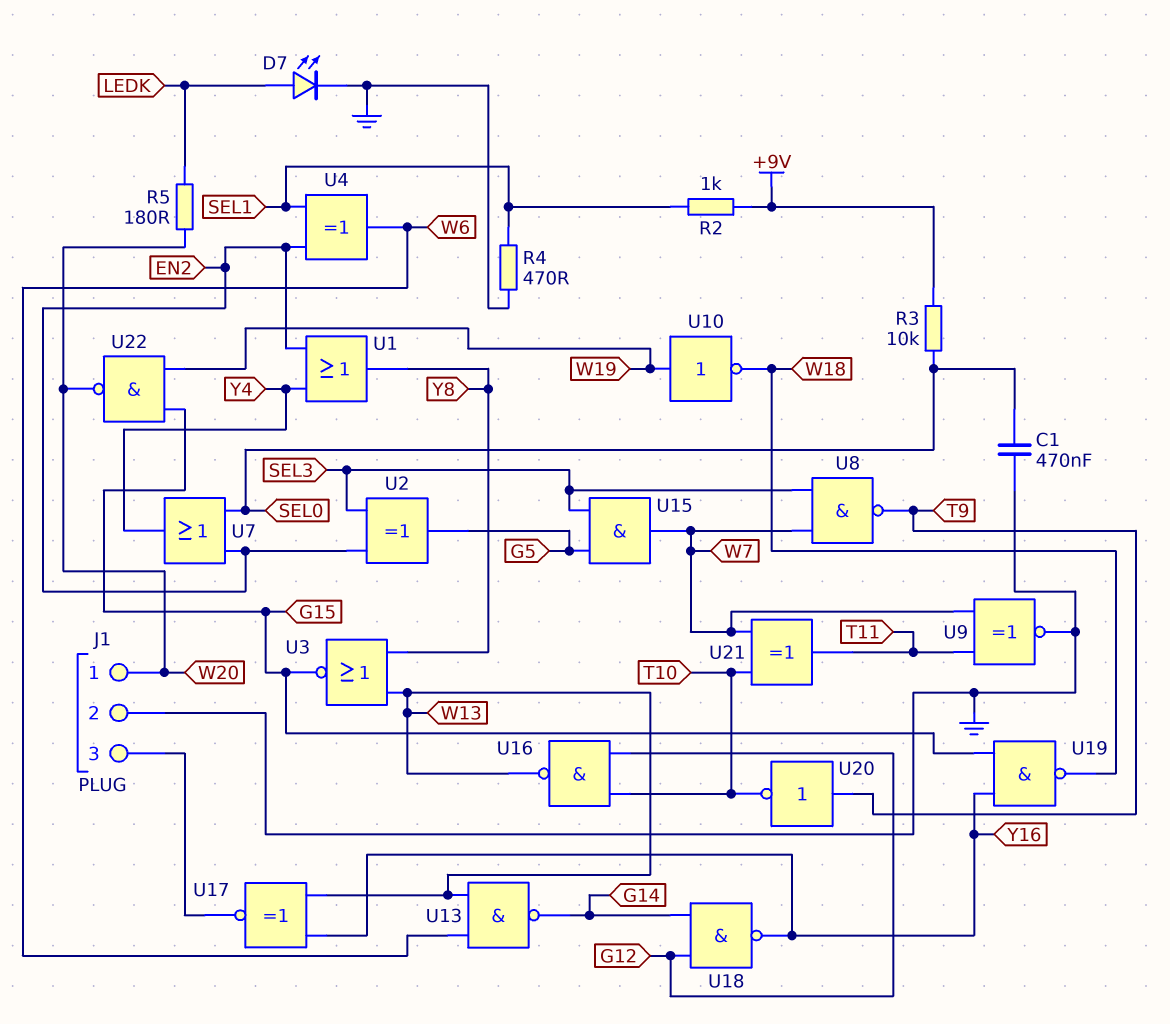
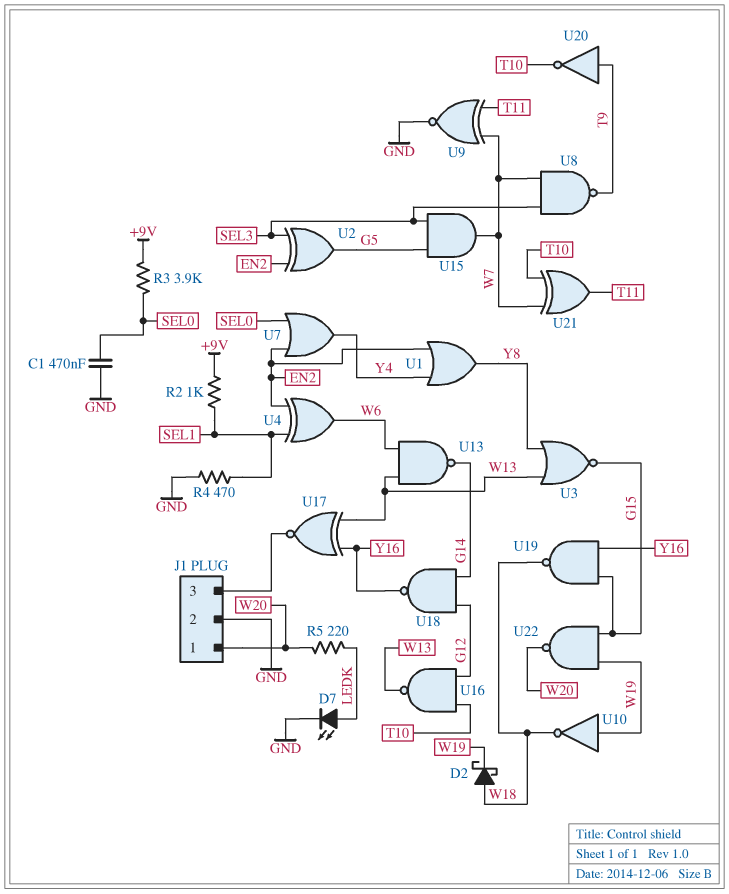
D2: none -> schottky (A W18, K W19)
R3: 10k (+9V, SEL0) -> 3.9k (+9V, SEL0)
R5: 180 (LEDK, W20) -> 220 (LEDK, W20)

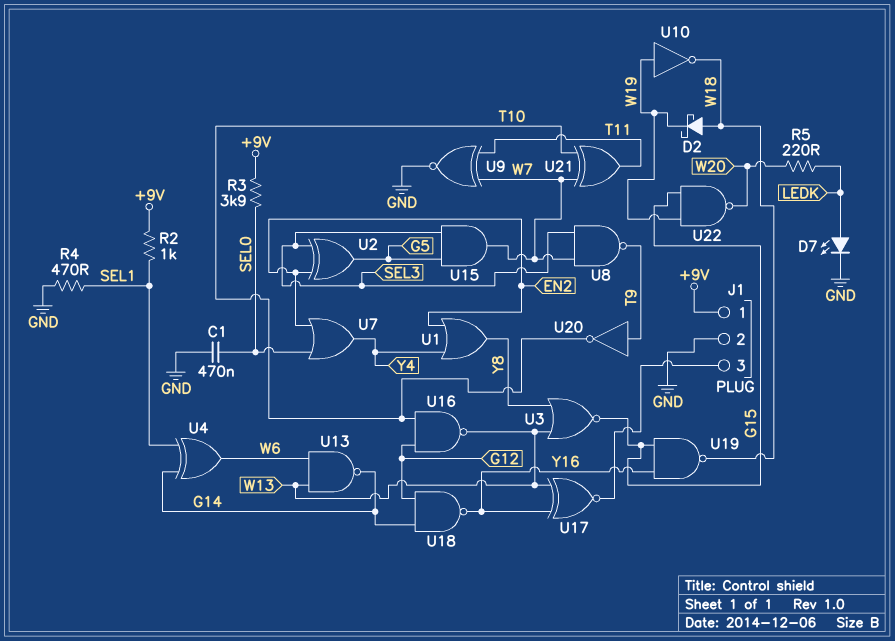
J1 pin 1: W20 -> +9V
U4: XOR (in EN2, in SEL1, out W6) -> XOR (in G14, in SEL1, out W6)

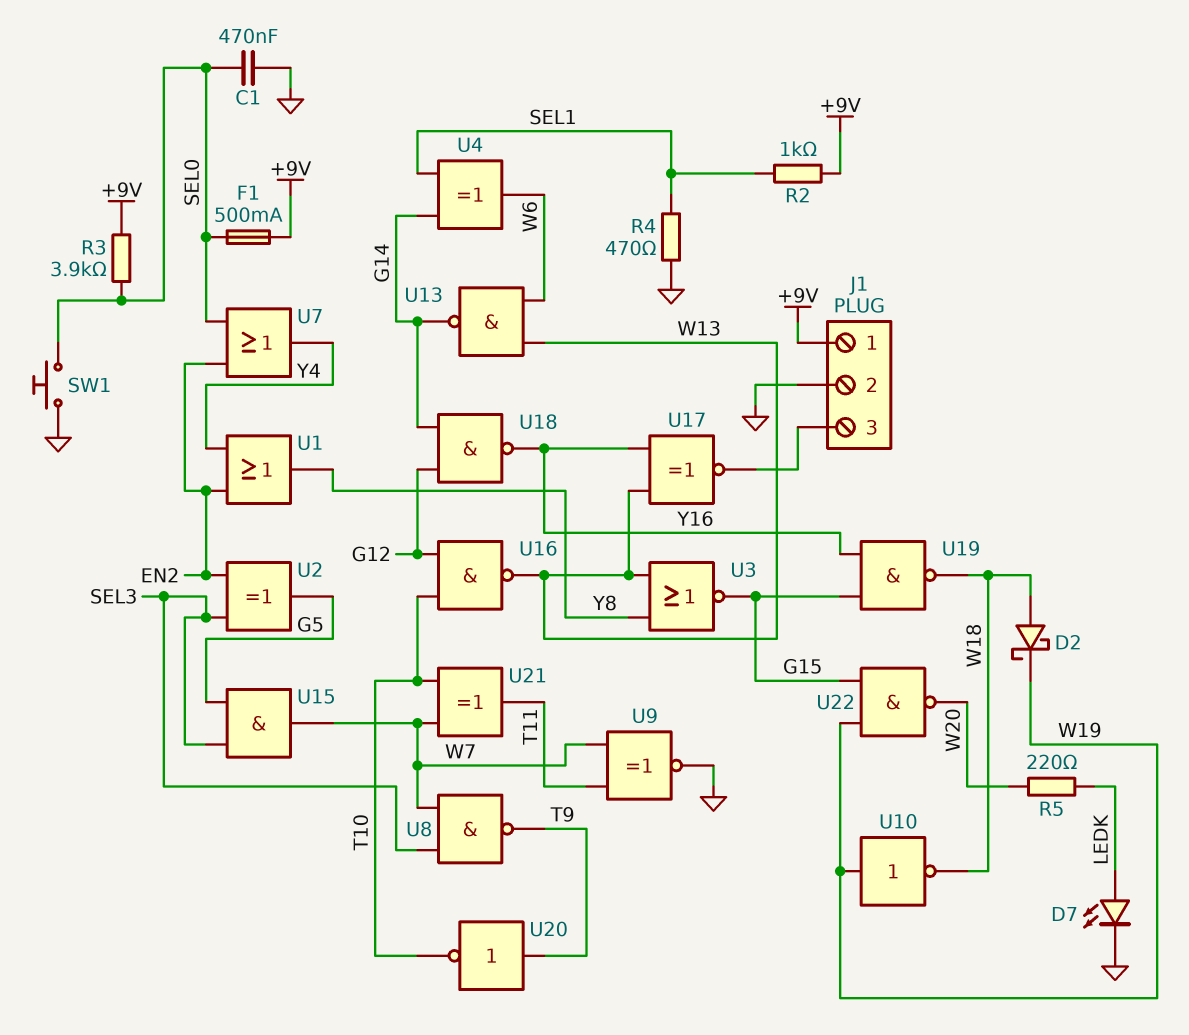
F1: none -> 500mA (+9V, SEL0)
SW1: none -> button (GND, SEL0)

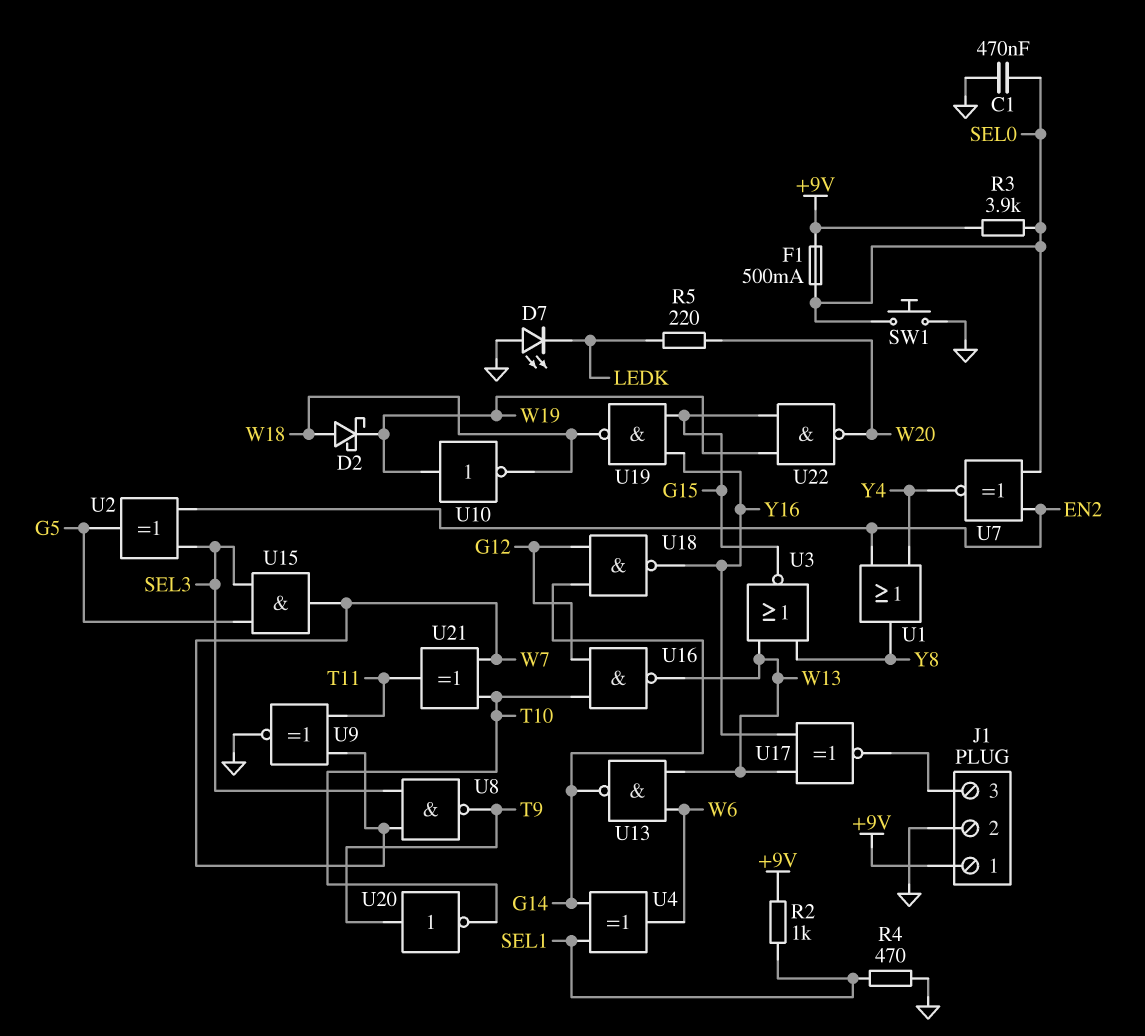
D7: LED (A LEDK, K GND) -> LED (A GND, K LEDK)
U7: OR (in EN2, in SEL0, out Y4) -> XNOR (in EN2, in SEL0, out Y4)

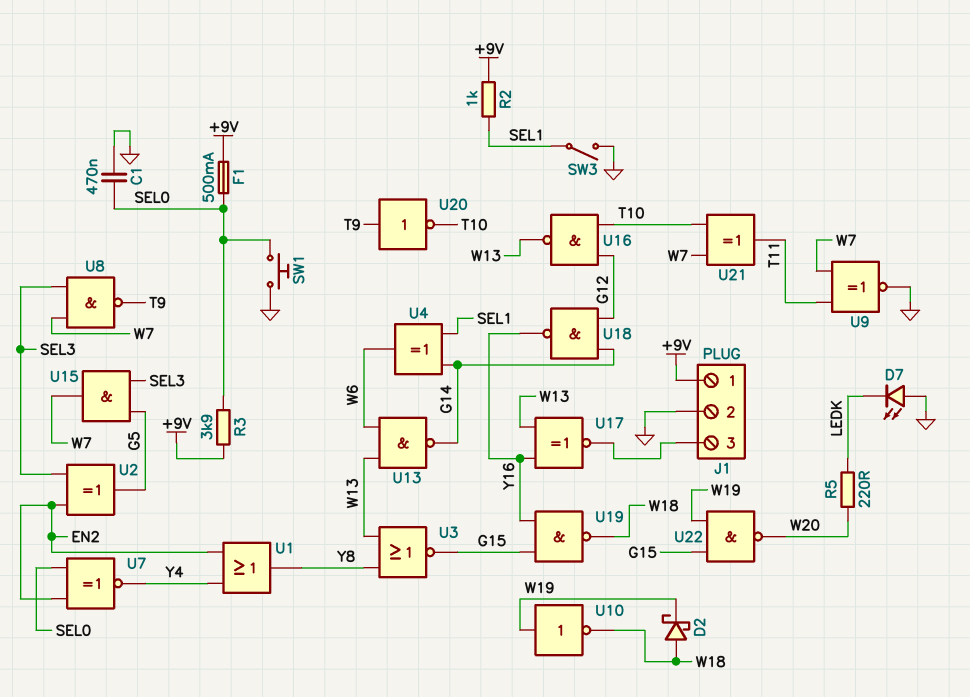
R4: 470 (GND, SEL1) -> none
SW3: none -> switch (GND, SEL1)

